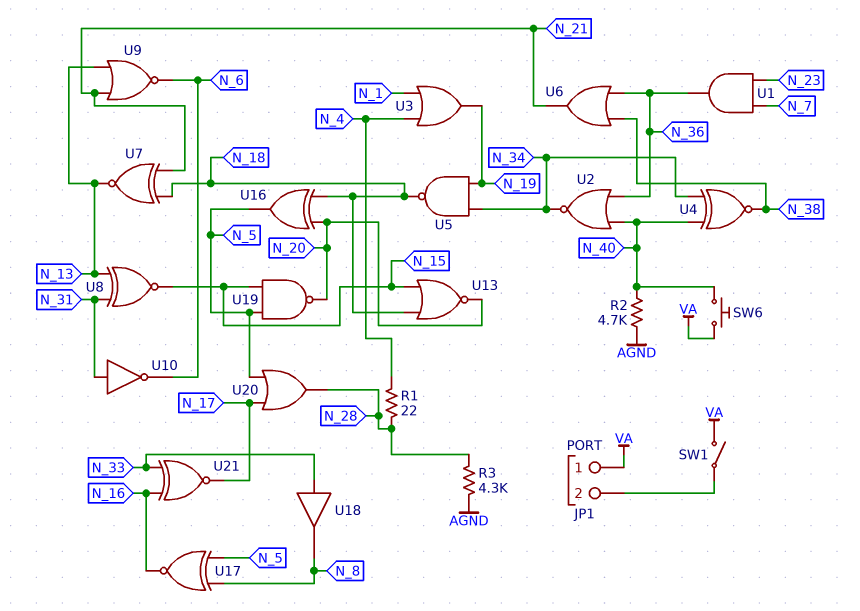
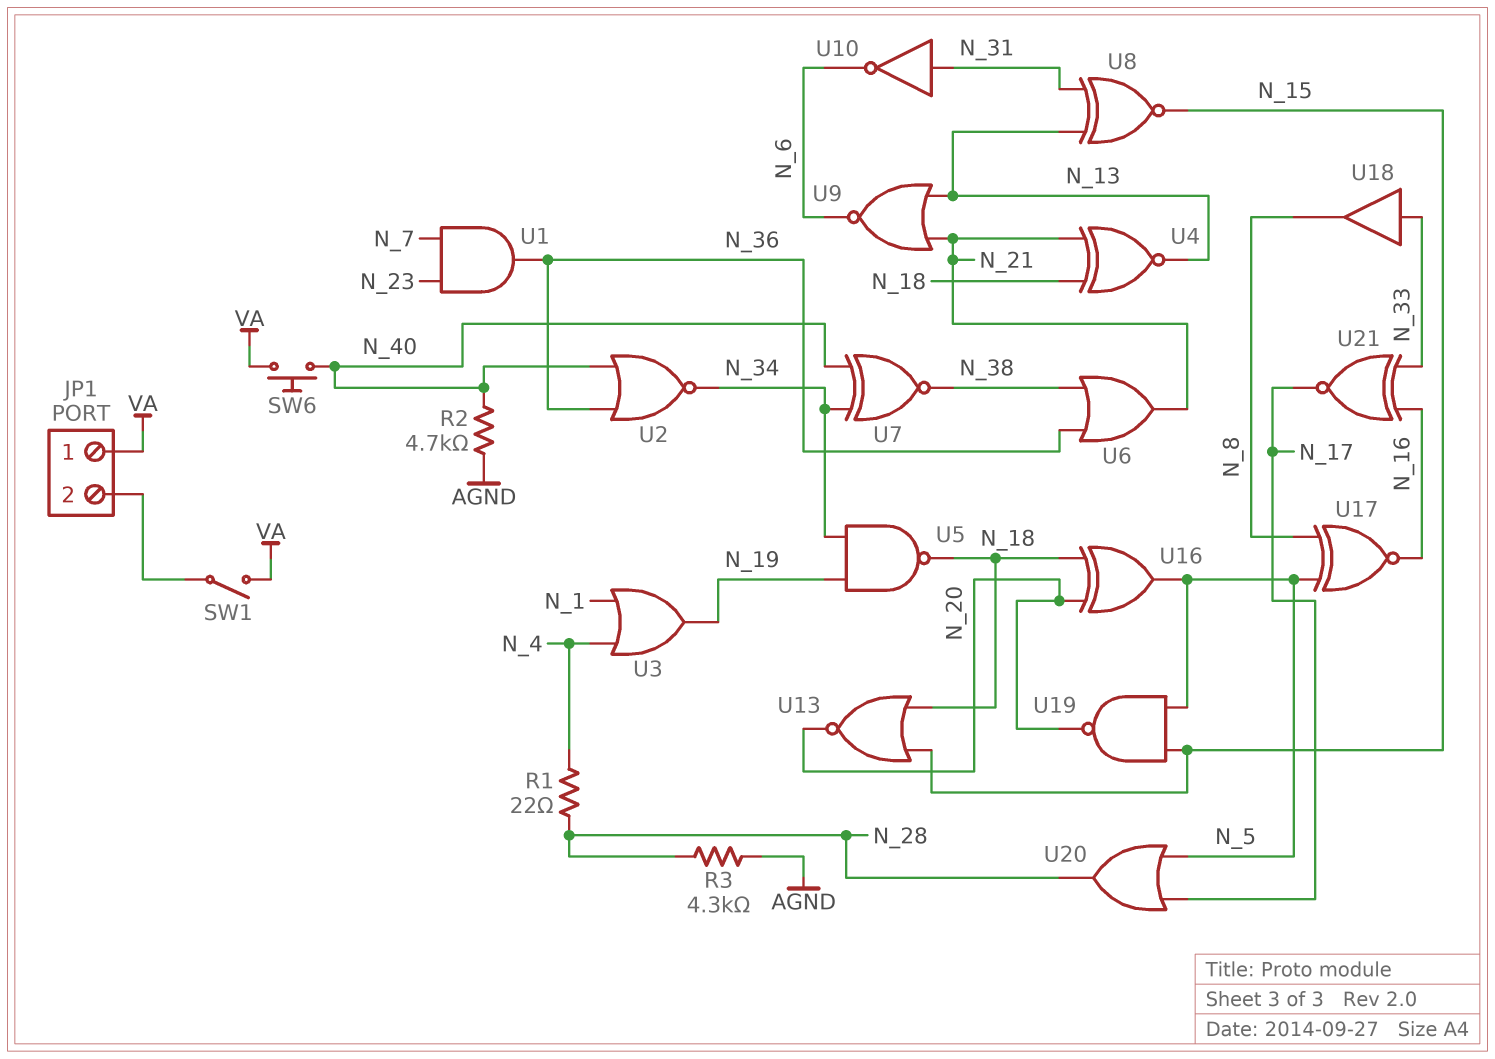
U4: XNOR (in N_34, in N_40, out N_38) -> XNOR (in N_18, in N_21, out N_13)
U7: XNOR (in N_18, in N_21, out N_13) -> XNOR (in N_34, in N_40, out N_38)

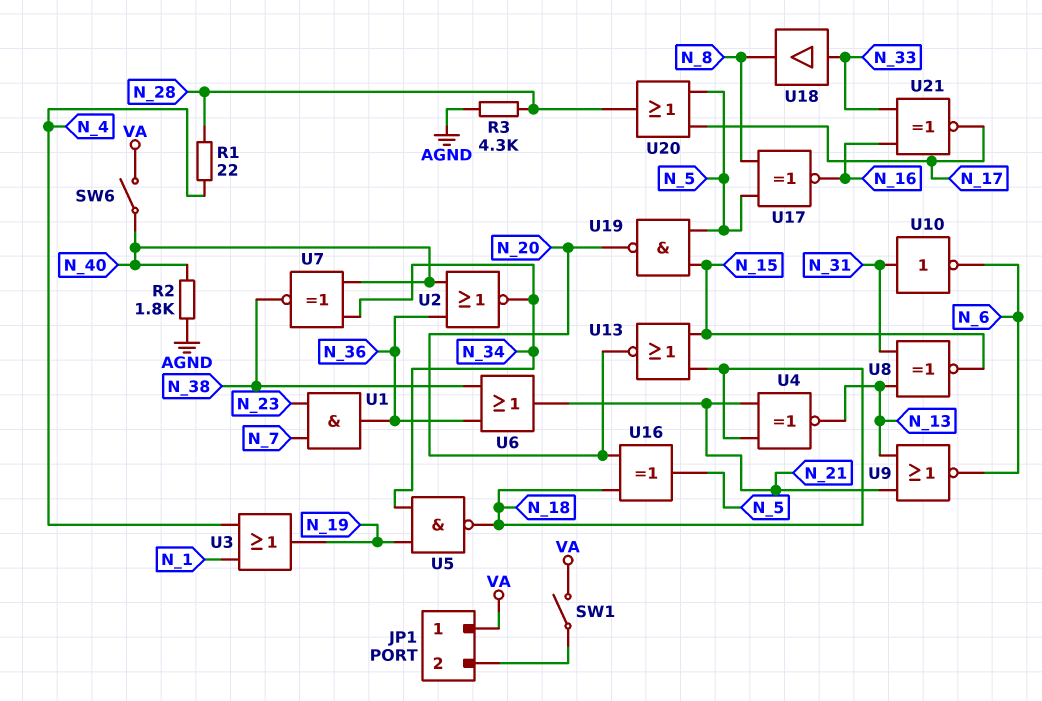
R2: 4.7k (AGND, N_40) -> 1.8k (AGND, N_40)
SW6: button (N_40, VA) -> switch (N_40, VA)

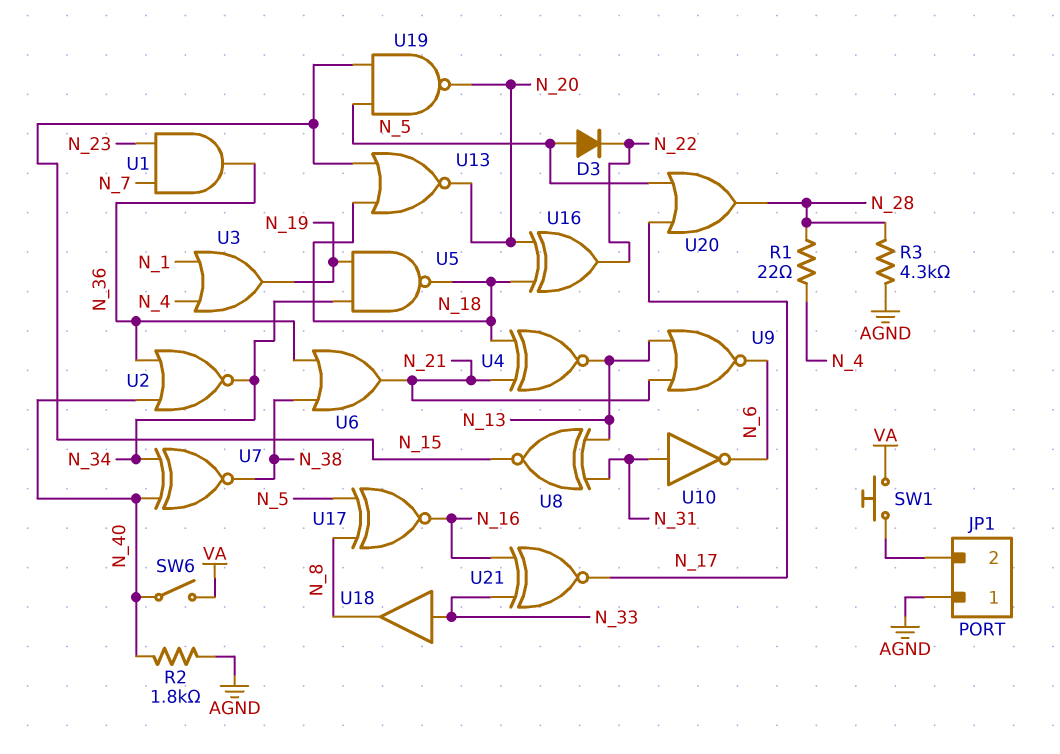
D3: none -> diode (A N_5, K N_22)
JP1 pin 1: VA -> AGND
SW1: switch (JP1/2, VA) -> button (JP1/2, VA)
U16: XOR (in N_18, in N_20, out N_5) -> XOR (in N_18, in N_20, out N_22)

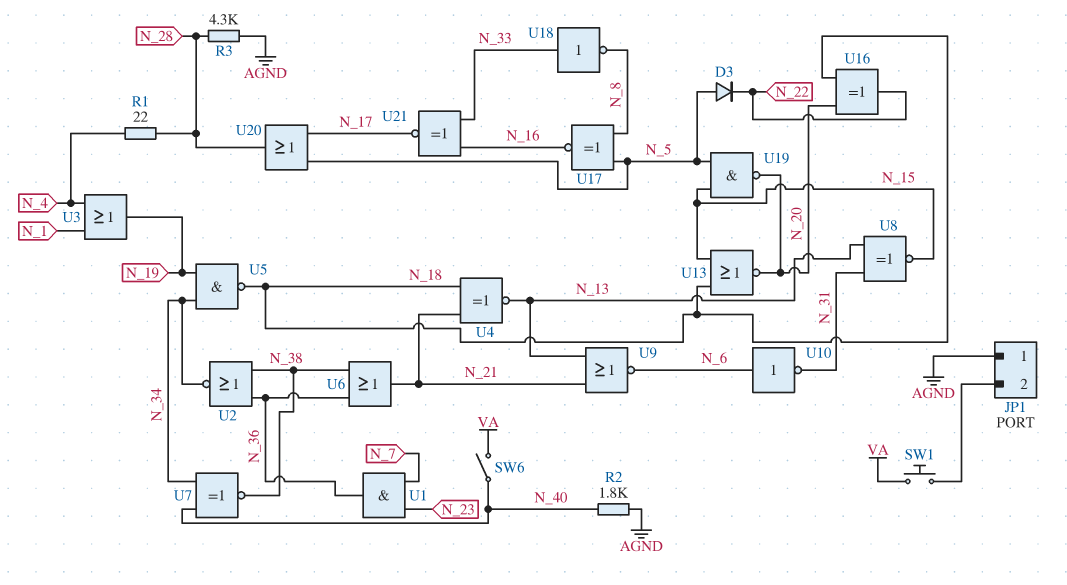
U2: NOR (in N_36, in N_40, out N_34) -> NOR (in N_36, in N_38, out N_34)
U10: NOT (in N_31, out N_6) -> NOT (in N_6, out N_31)
U18: buffer (in N_33, out N_8) -> NOT (in N_33, out N_8)

